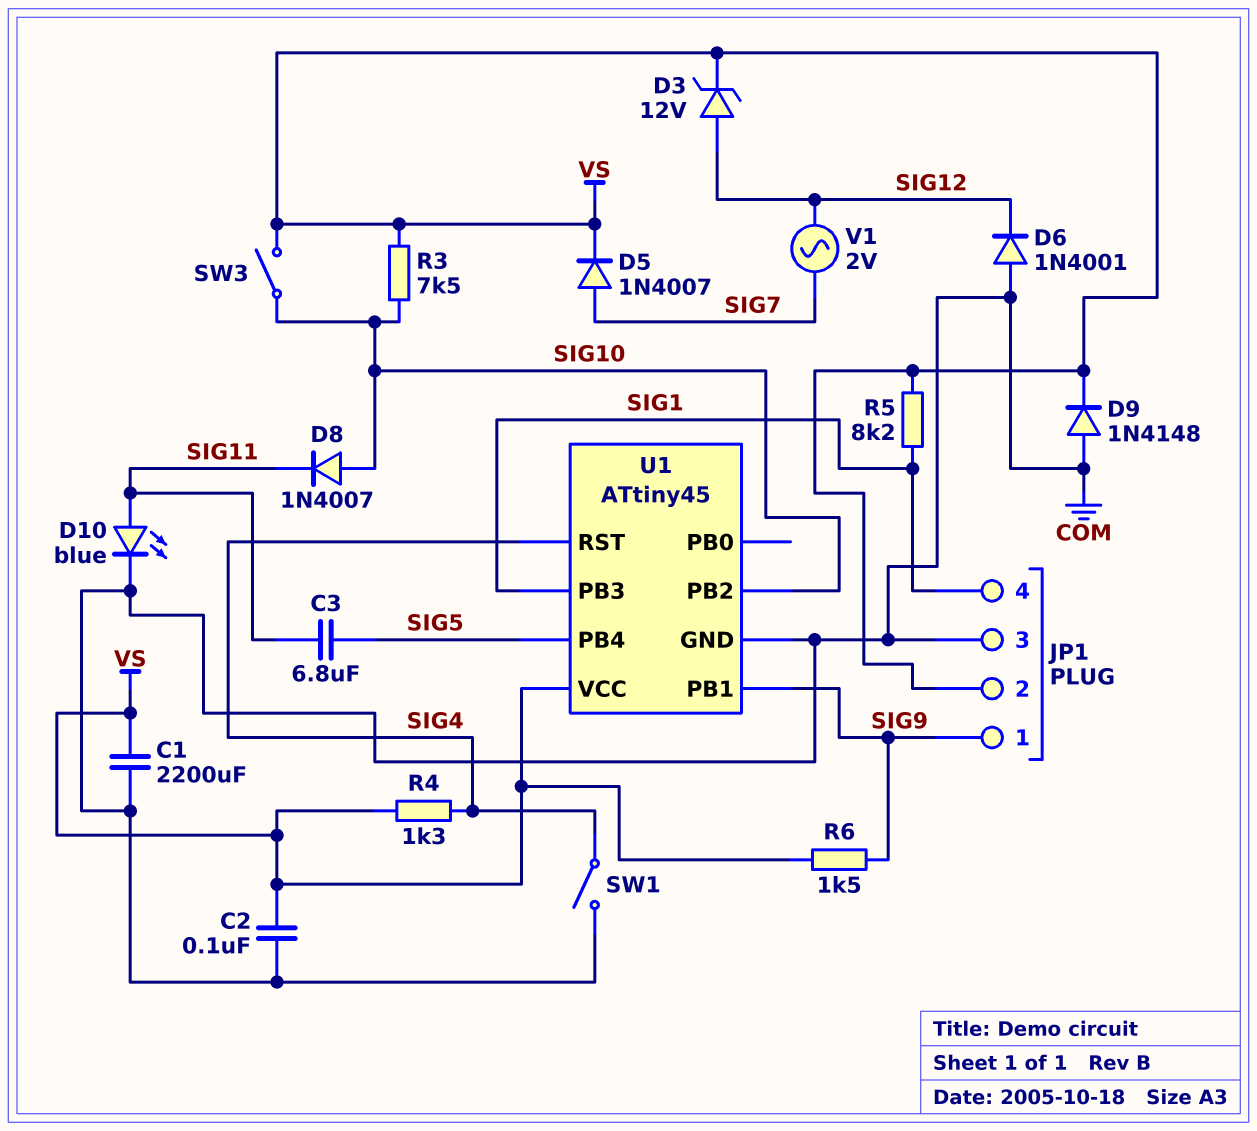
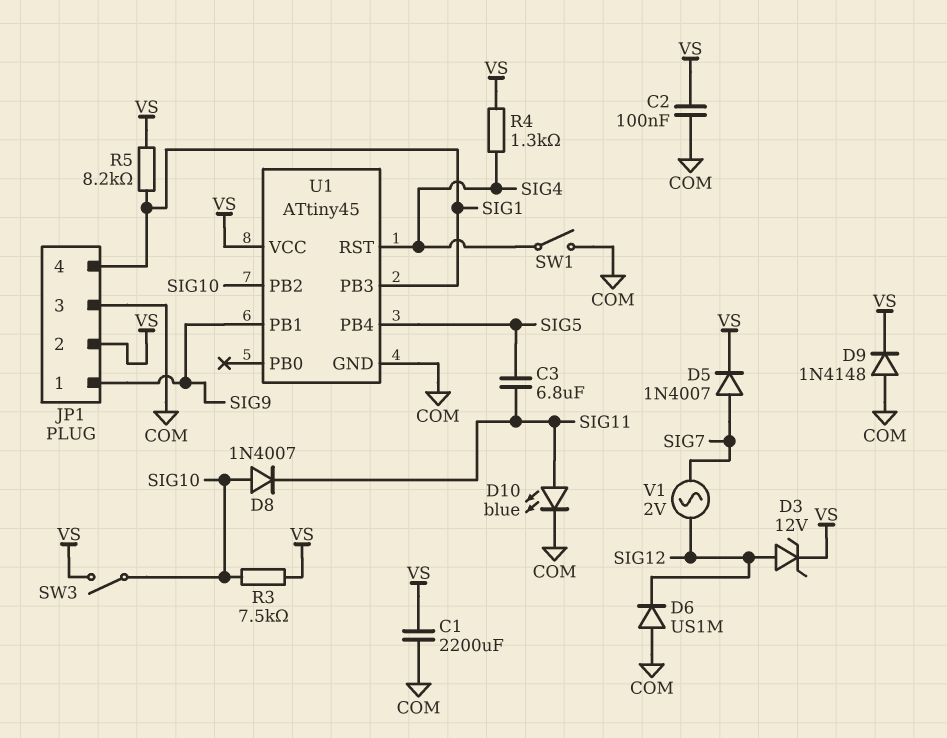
D6: diode 1N4001 (A COM, K SIG12) -> diode US1M (A COM, K SIG12)
R6: 1.5k (SIG9, VS) -> none

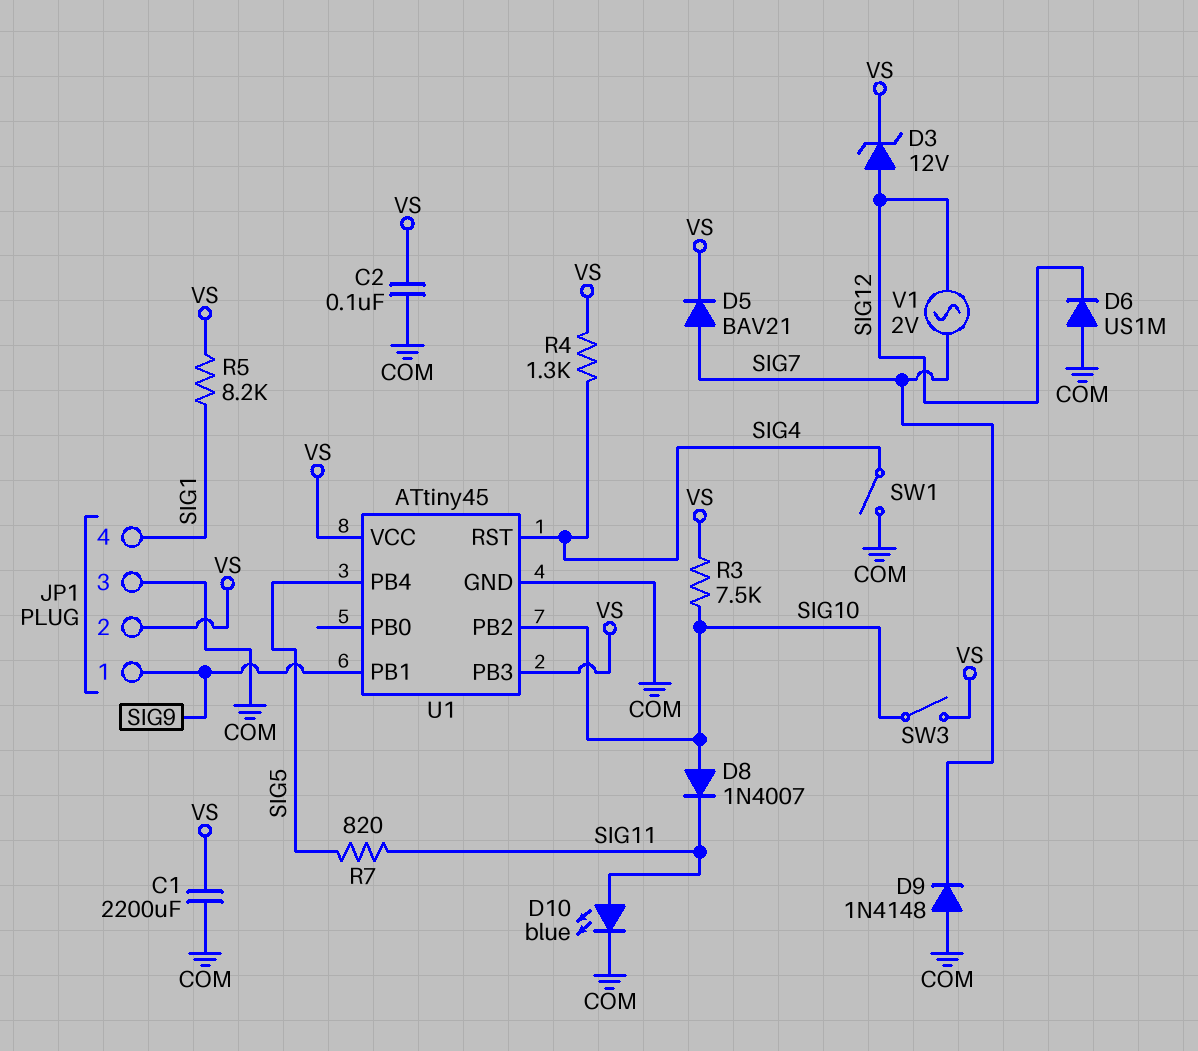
C3: 6.8uF (SIG5, SIG11) -> none
D5: diode 1N4007 (A SIG7, K VS) -> diode BAV21 (A SIG7, K VS)
D9: diode 1N4148 (A COM, K VS) -> diode 1N4148 (A COM, K SIG7)
R7: none -> 820 (SIG5, SIG11)
U1 pin PB3: SIG1 -> VS

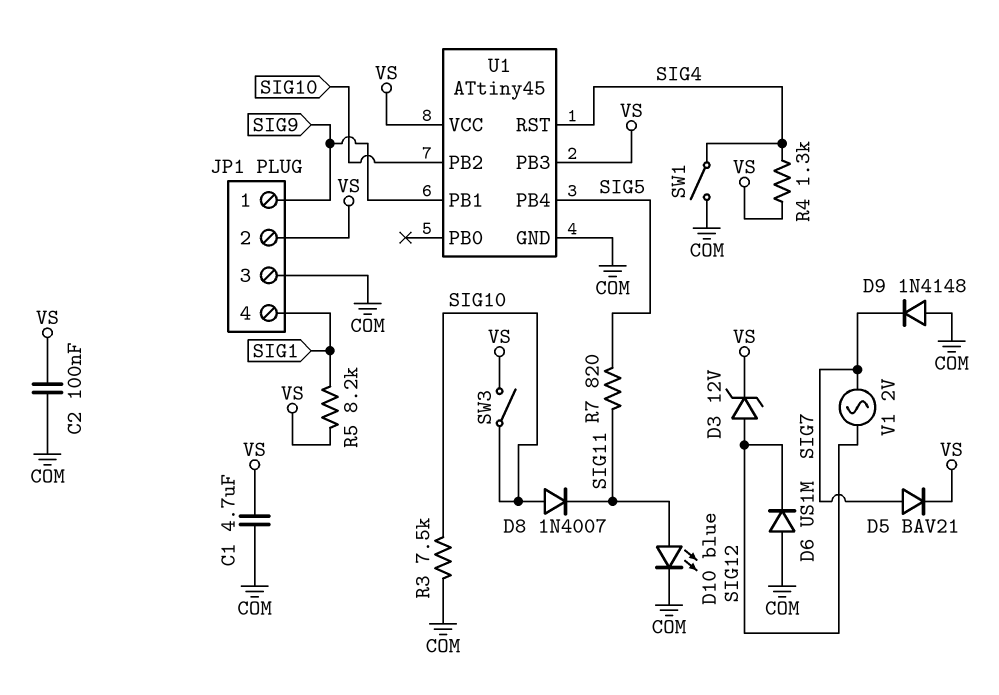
C1: 2200uF (COM, VS) -> 4.7uF (COM, VS)
R3: 7.5k (SIG10, VS) -> 7.5k (COM, SIG10)

